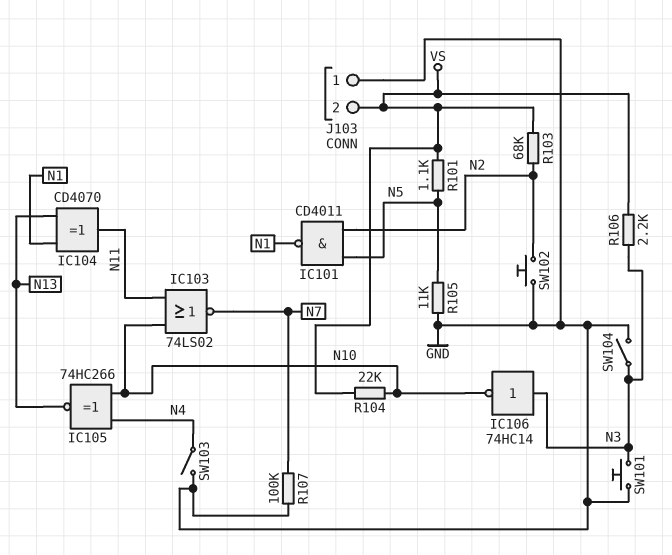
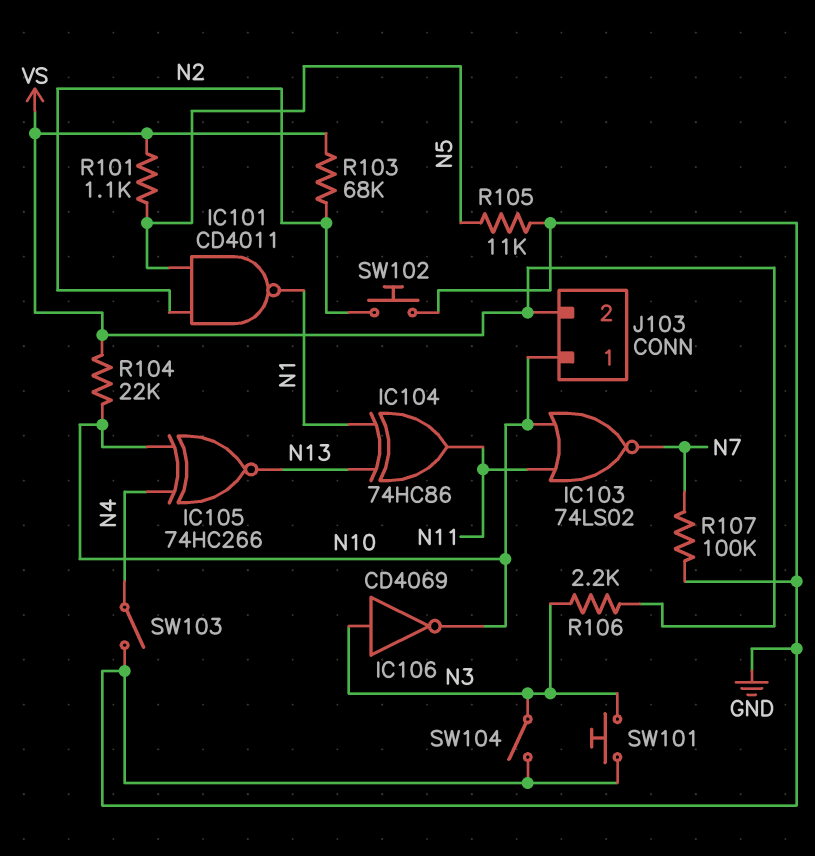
IC104: XOR CD4070 (in N1, in N13, out N11) -> XOR 74HC86 (in N1, in N13, out N11)
IC106: NOT 74HC14 (in N3, out N10) -> NOT CD4069 (in N3, out N10)
J103 pin 1: GND -> N10

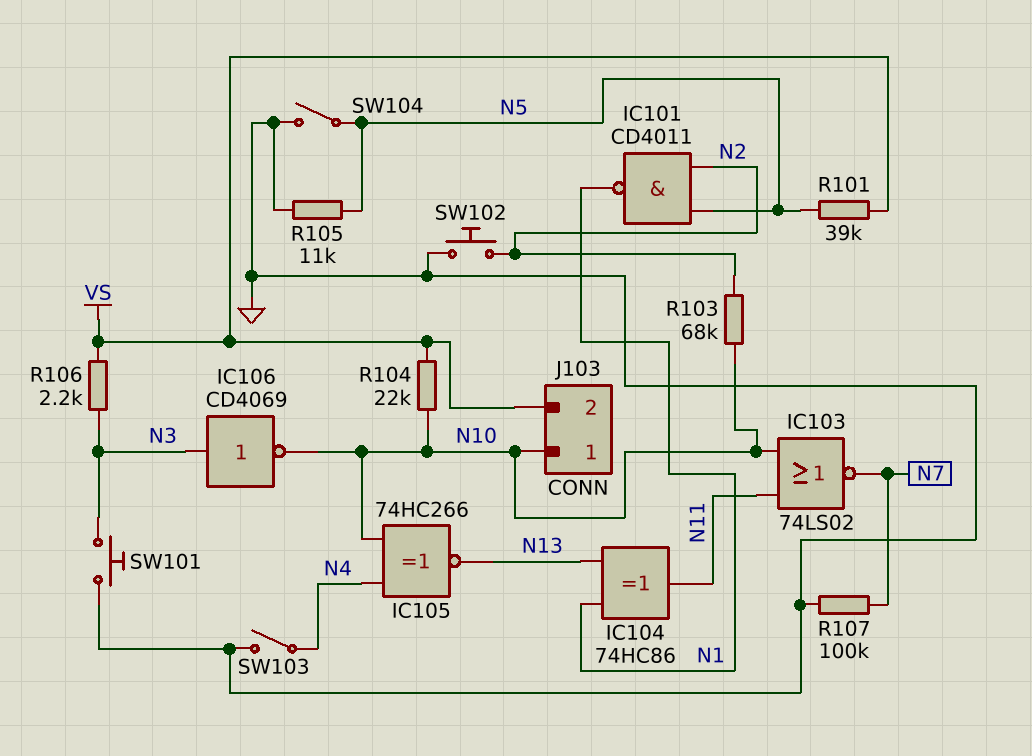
R101: 1.1k (N5, VS) -> 39k (N5, VS)
R103: 68k (N2, VS) -> 68k (N2, N10)
SW104: switch (GND, N3) -> switch (GND, N5)

